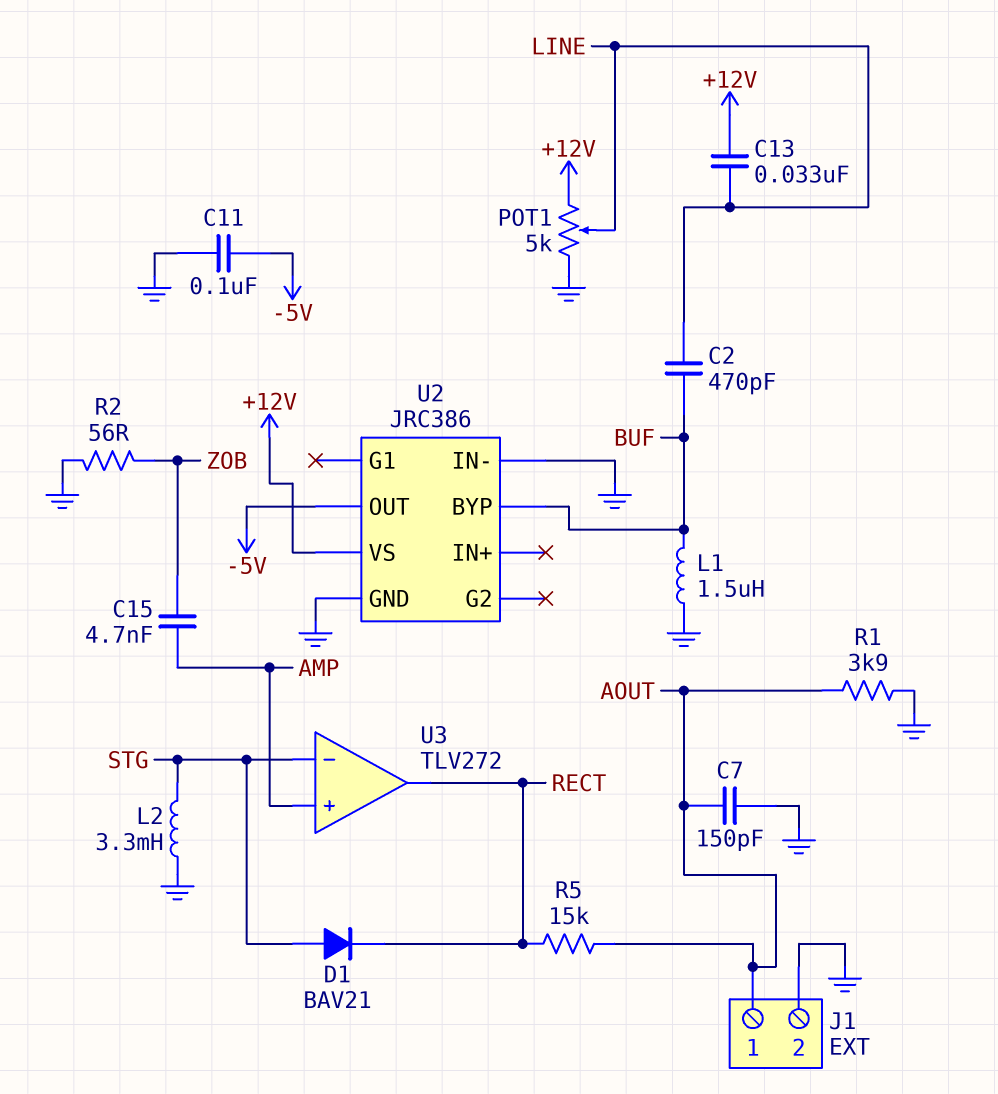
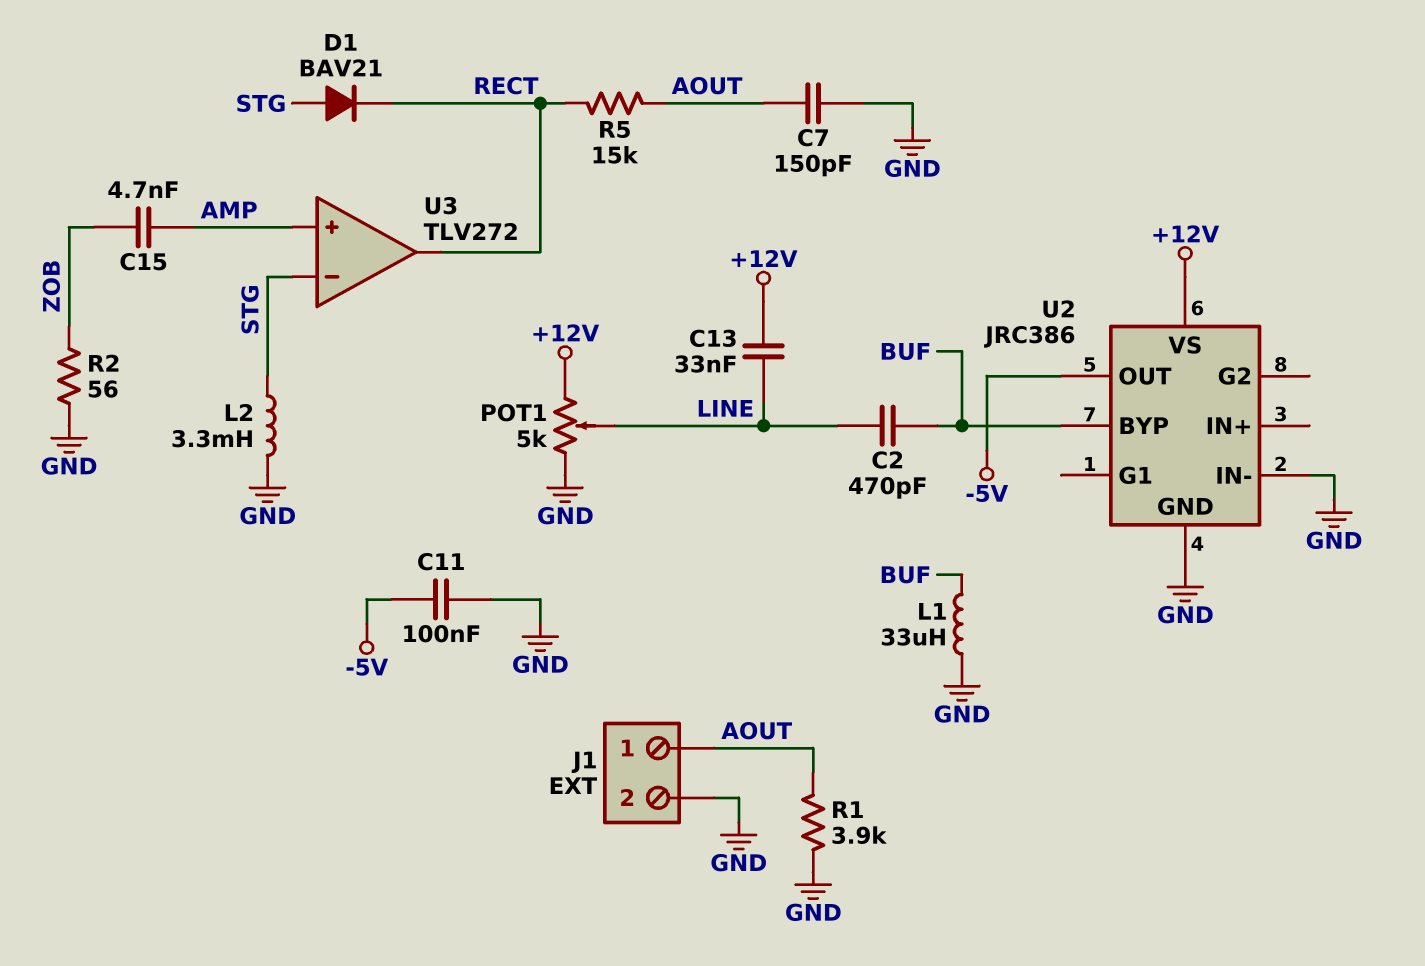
L1: 1.5uH (BUF, GND) -> 33uH (BUF, GND)

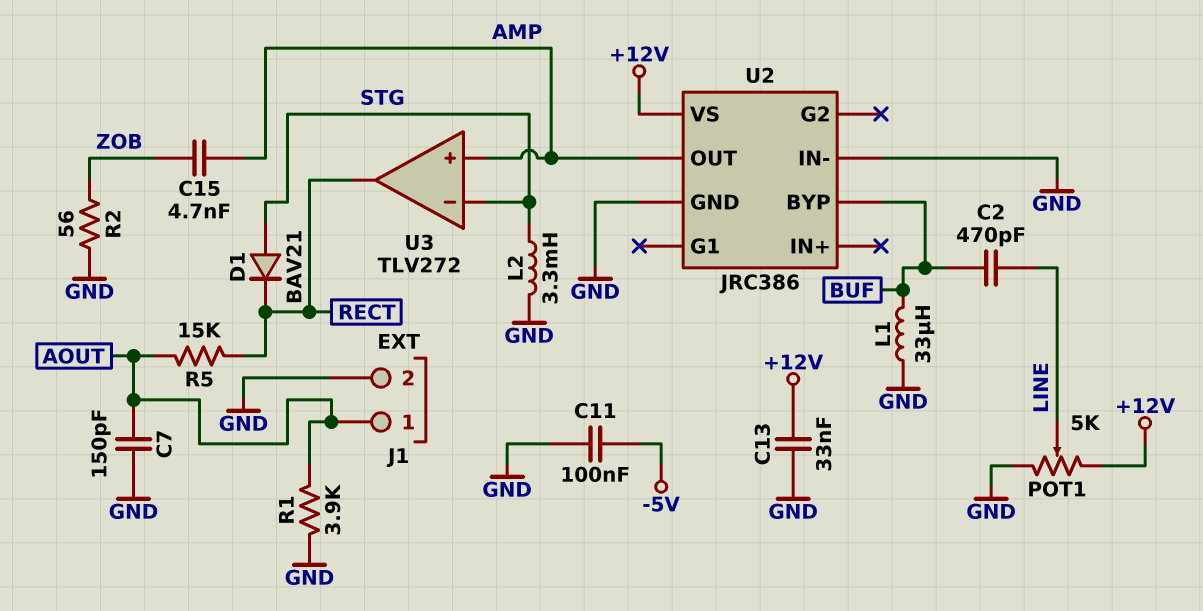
C13: 33nF (+12V, LINE) -> 33nF (+12V, GND)
U2 pin OUT: -5V -> AMP

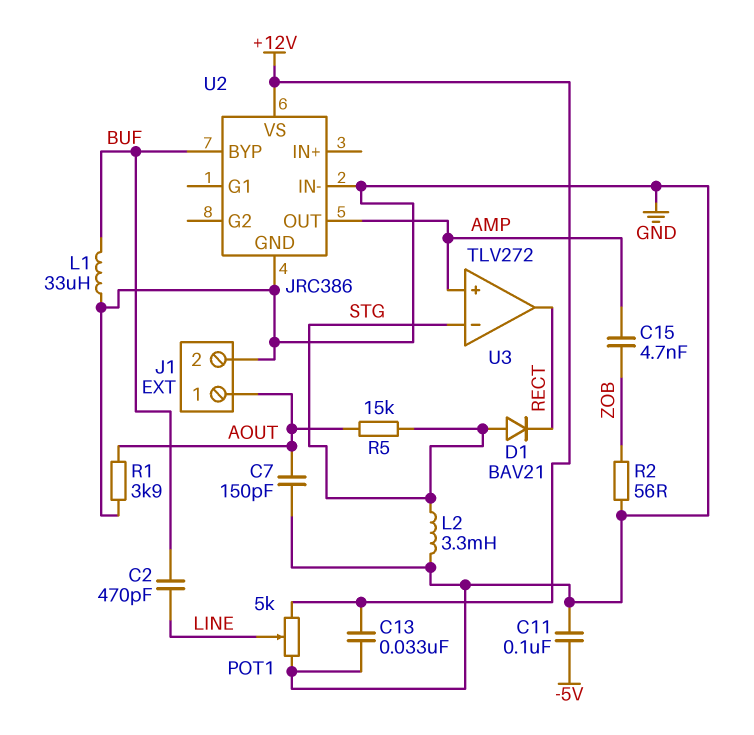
R5: 15k (AOUT, RECT) -> 15k (AOUT, STG)

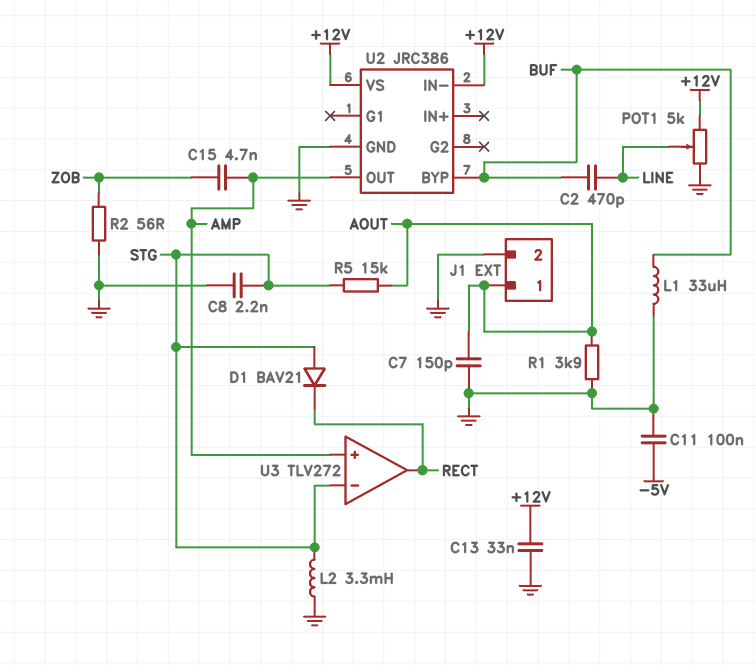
C8: none -> 2.2nF (GND, STG)
U2 pin IN-: GND -> +12V

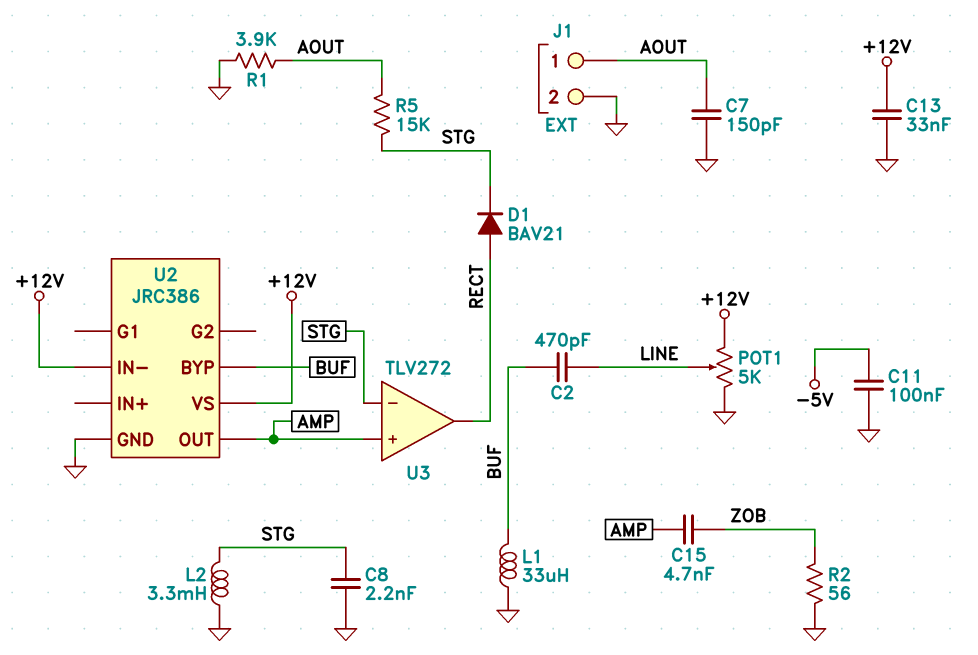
D1: diode BAV21 (A STG, K RECT) -> diode BAV21 (A RECT, K STG)

